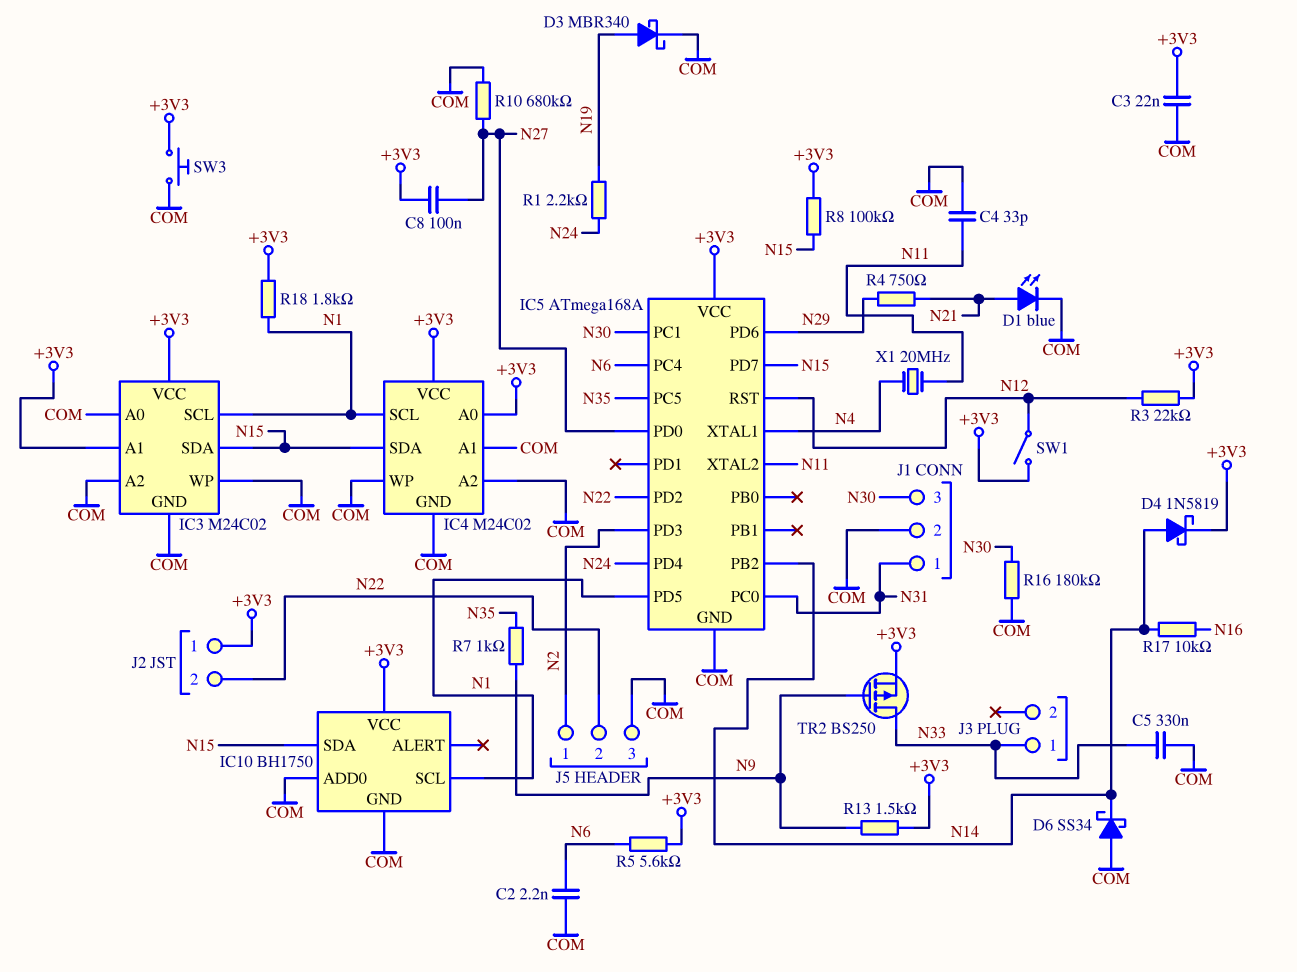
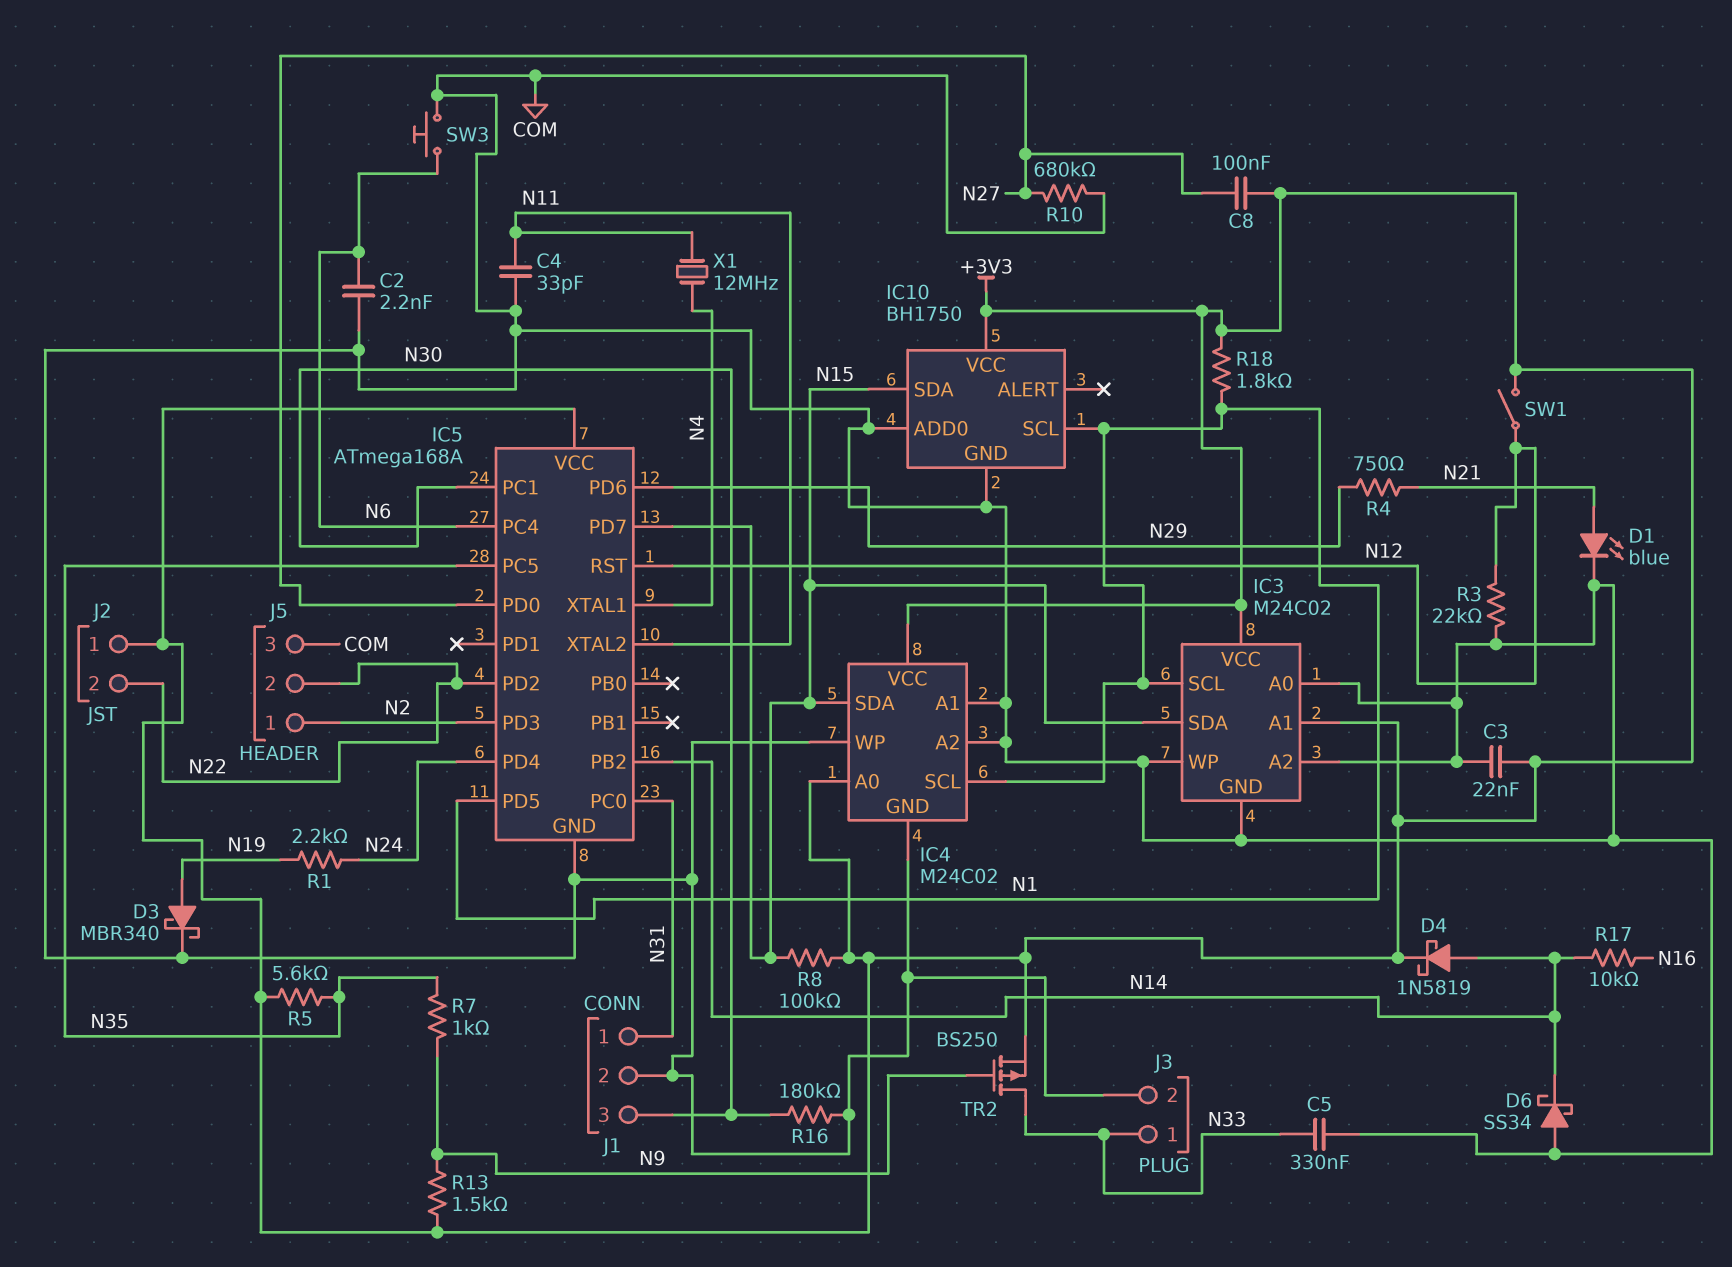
J3 pin 2: none -> COM
R3: 22k (+3V3, N12) -> 22k (COM, N12)
R5: 5.6k (+3V3, N6) -> 5.6k (+3V3, N35)
SW3: button (+3V3, COM) -> button (COM, N6)
X1: 20MHz (N4, N11) -> 12MHz (N4, N11)

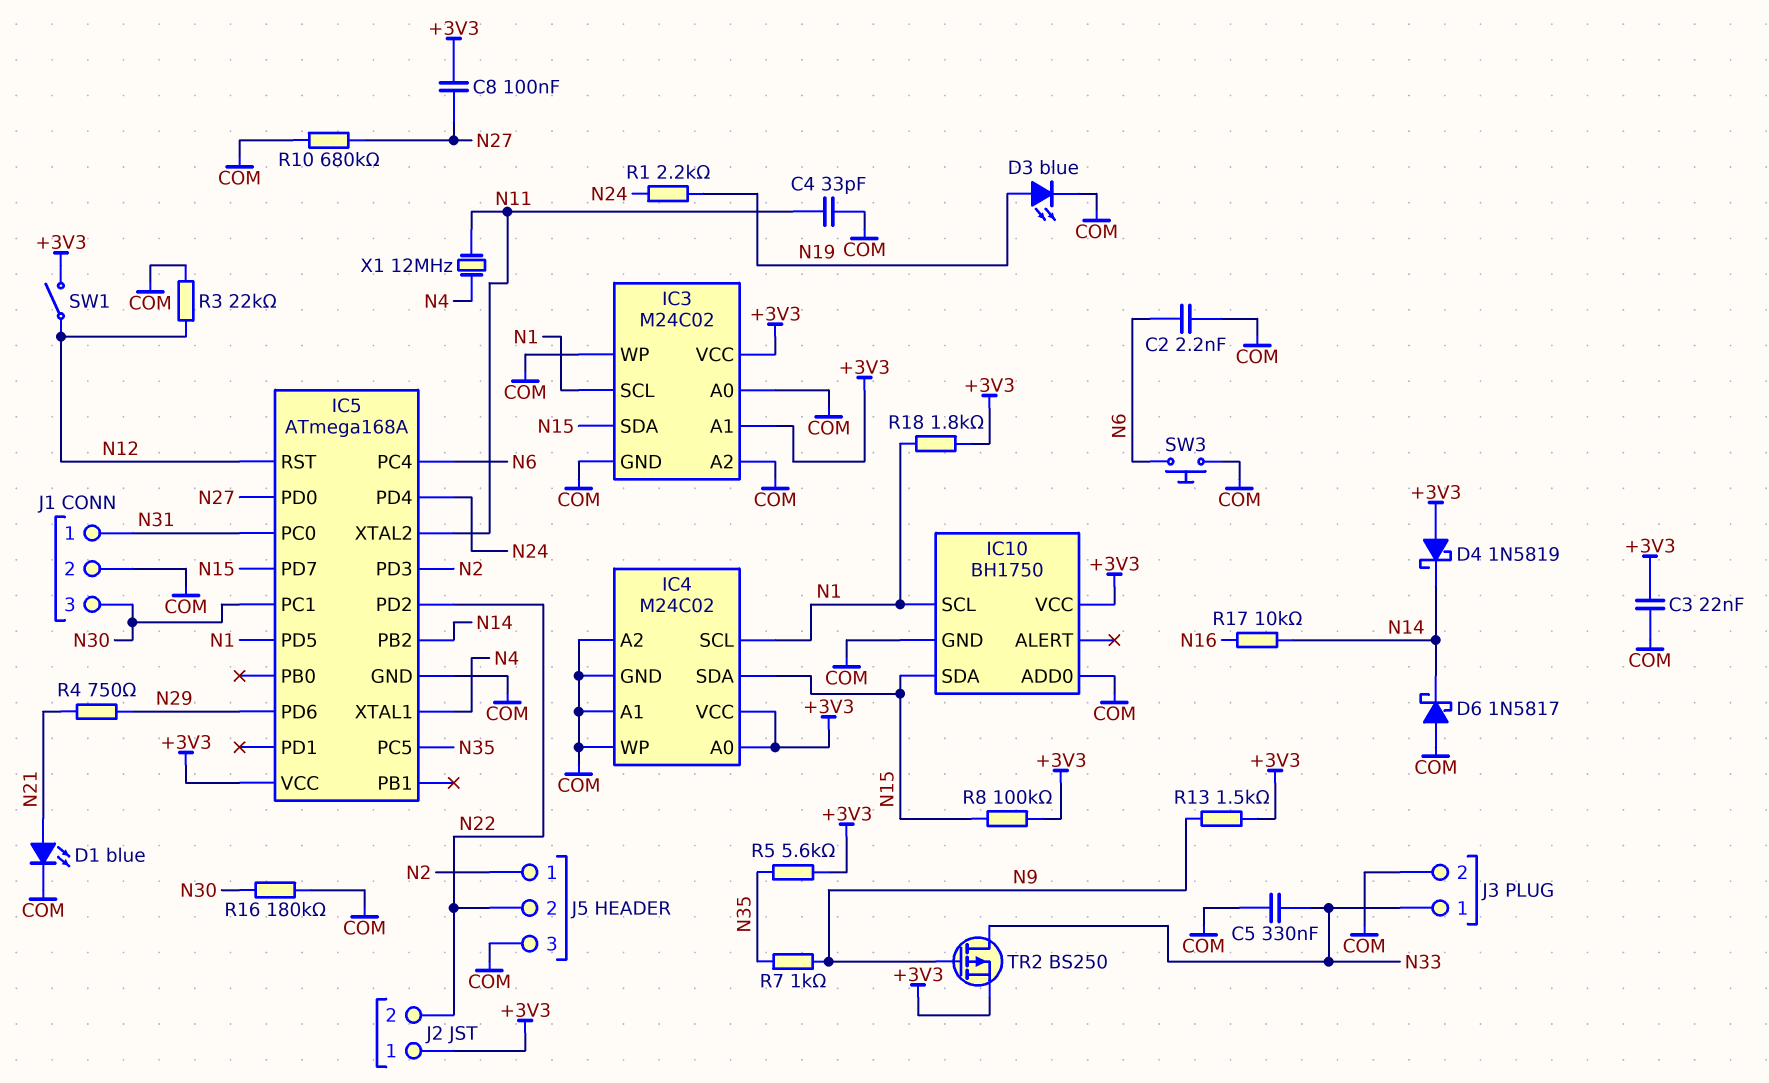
D3: schottky MBR340 (A N19, K COM) -> LED blue (A N19, K COM)
D4: schottky 1N5819 (A N14, K +3V3) -> schottky 1N5819 (A +3V3, K N14)
D6: schottky SS34 (A COM, K N14) -> schottky 1N5817 (A COM, K N14)

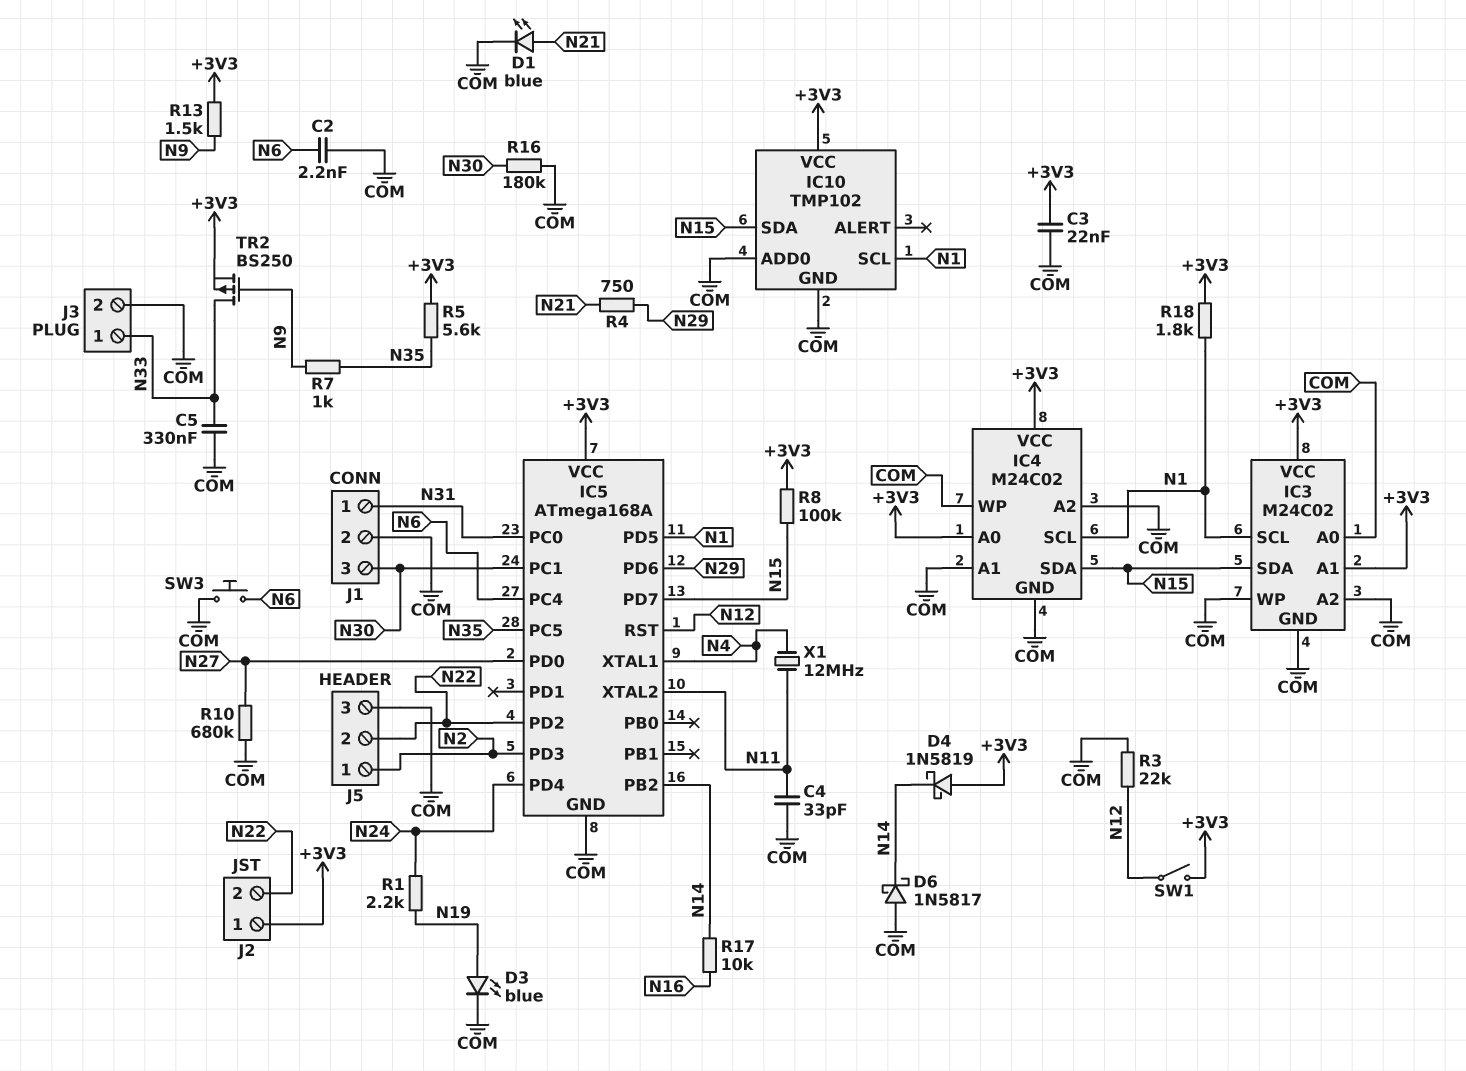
C8: 100nF (+3V3, N27) -> none
IC10: BH1750 -> TMP102

